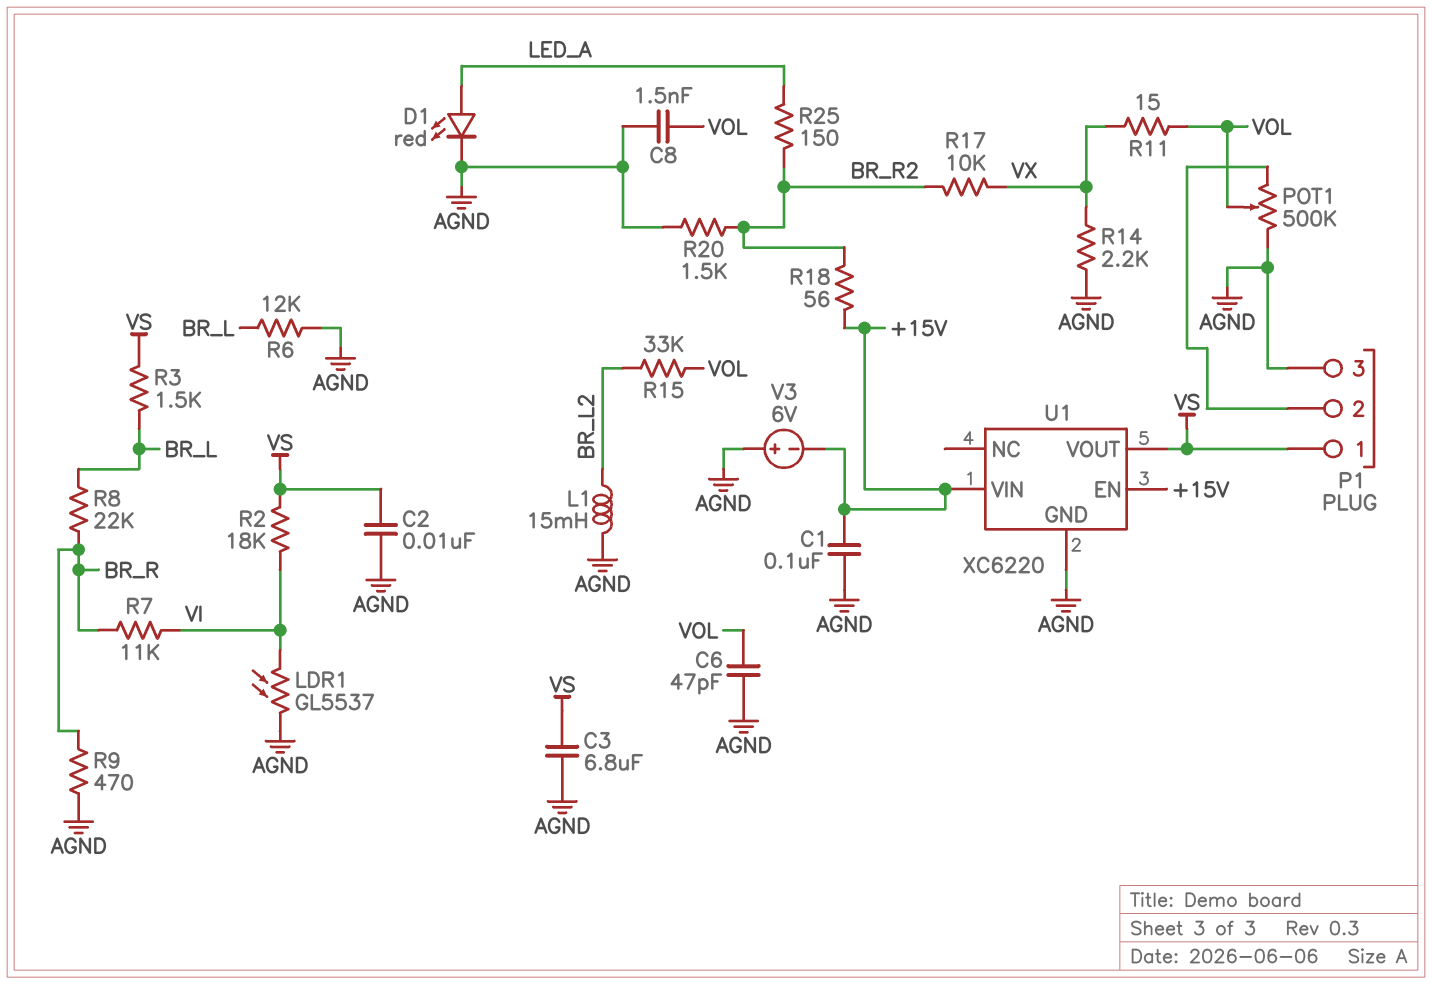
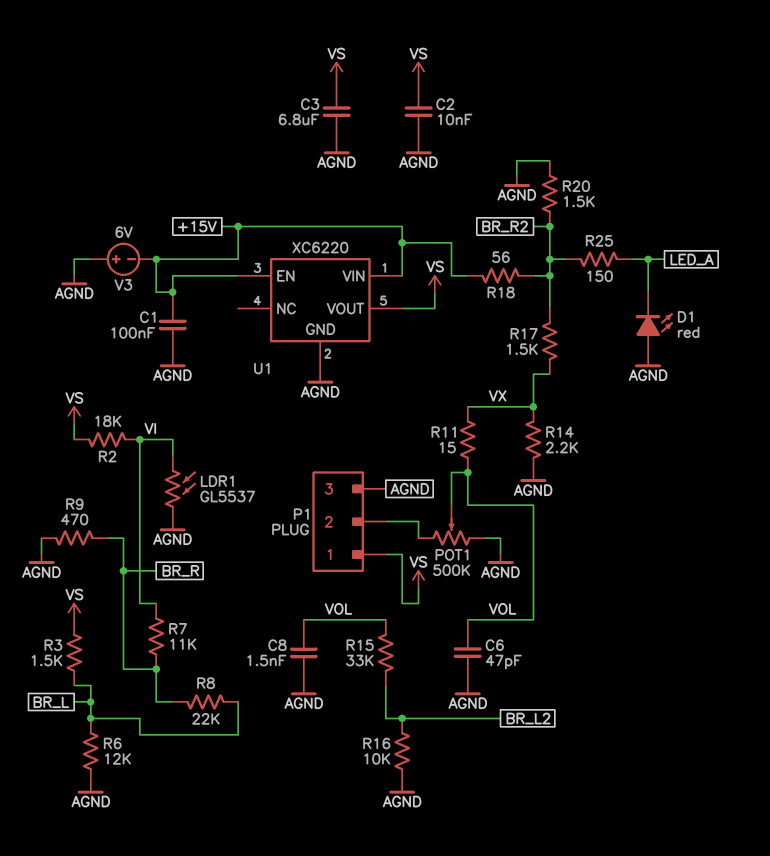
D1: LED red (A LED_A, K AGND) -> LED red (A AGND, K LED_A)
L1: 15mH (AGND, BR_L2) -> none
R16: none -> 10k (AGND, BR_L2)
R17: 10k (BR_R2, VX) -> 1.5k (BR_R2, VX)

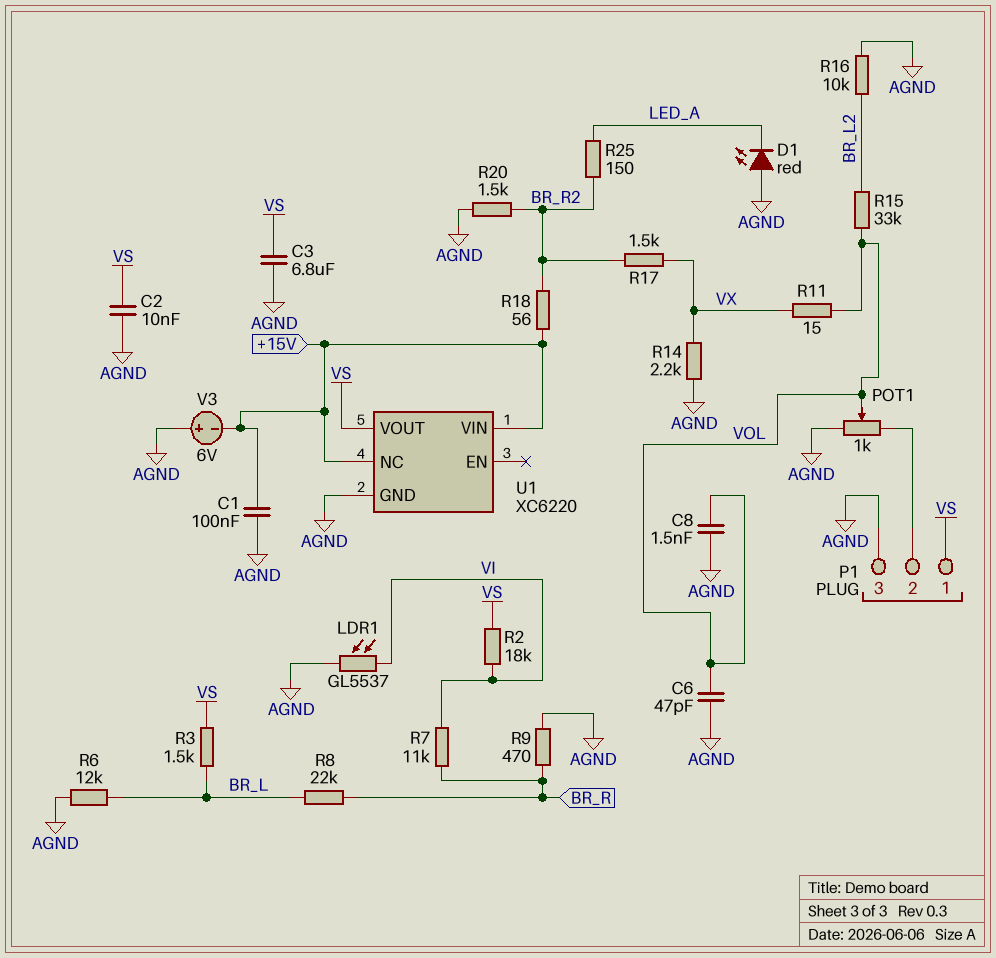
POT1: 500k (AGND, P1/2, wiper VOL) -> 1k (AGND, P1/2, wiper VOL)
U1 pin EN: +15V -> none
U1 pin NC: none -> +15V

